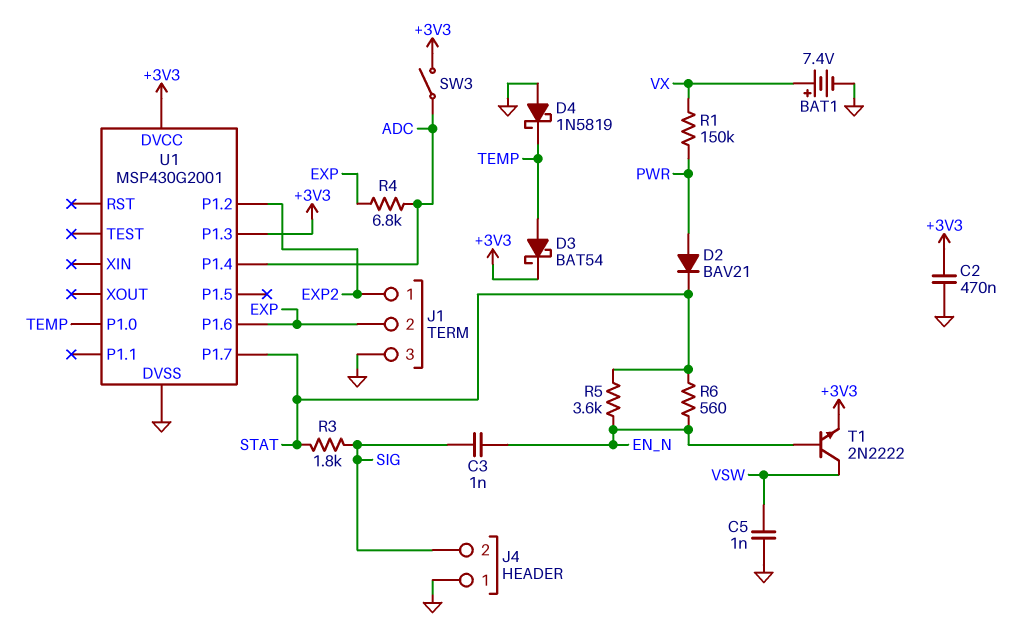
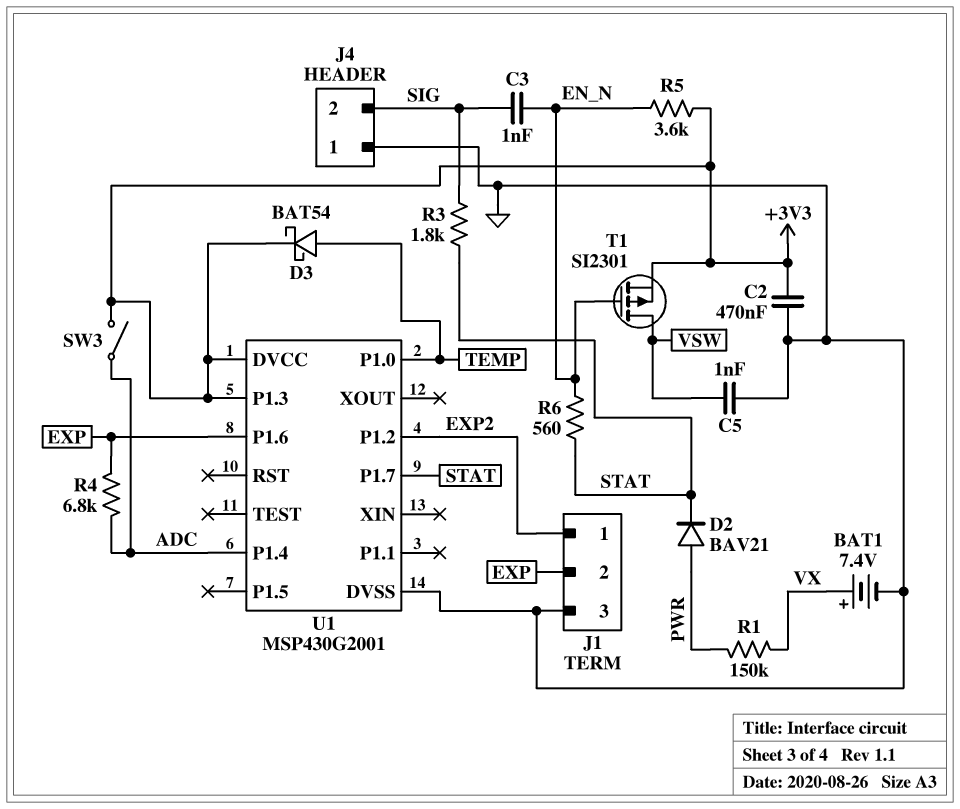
D4: schottky 1N5819 (A GND, K TEMP) -> none
R5: 3.6k (EN_N, STAT) -> 3.6k (+3V3, EN_N)
T1: NPN 2N2222 (B EN_N, C VSW, E +3V3) -> PMOS SI2301 (G EN_N, D VSW, S +3V3)

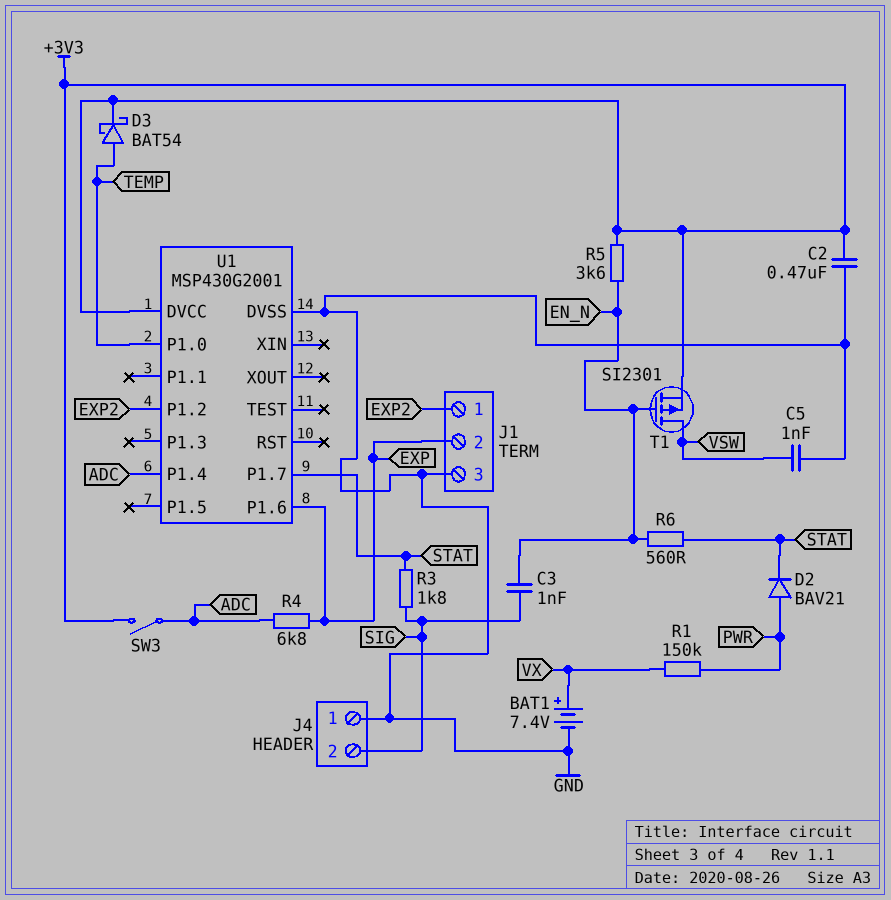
U1 pin P1.3: +3V3 -> none

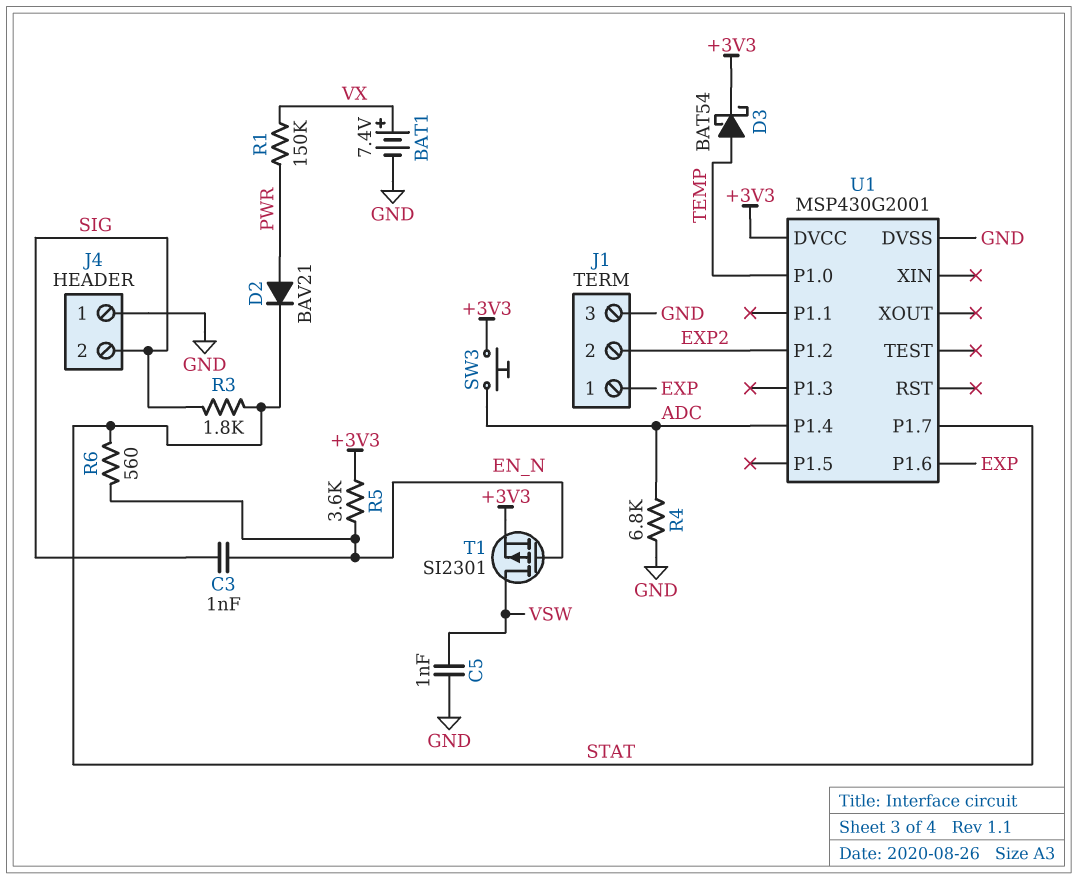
C2: 470nF (+3V3, GND) -> none
J1 pin 1: EXP2 -> EXP
J1 pin 2: EXP -> EXP2
R4: 6.8k (ADC, EXP) -> 6.8k (ADC, GND)
SW3: switch (+3V3, ADC) -> button (+3V3, ADC)

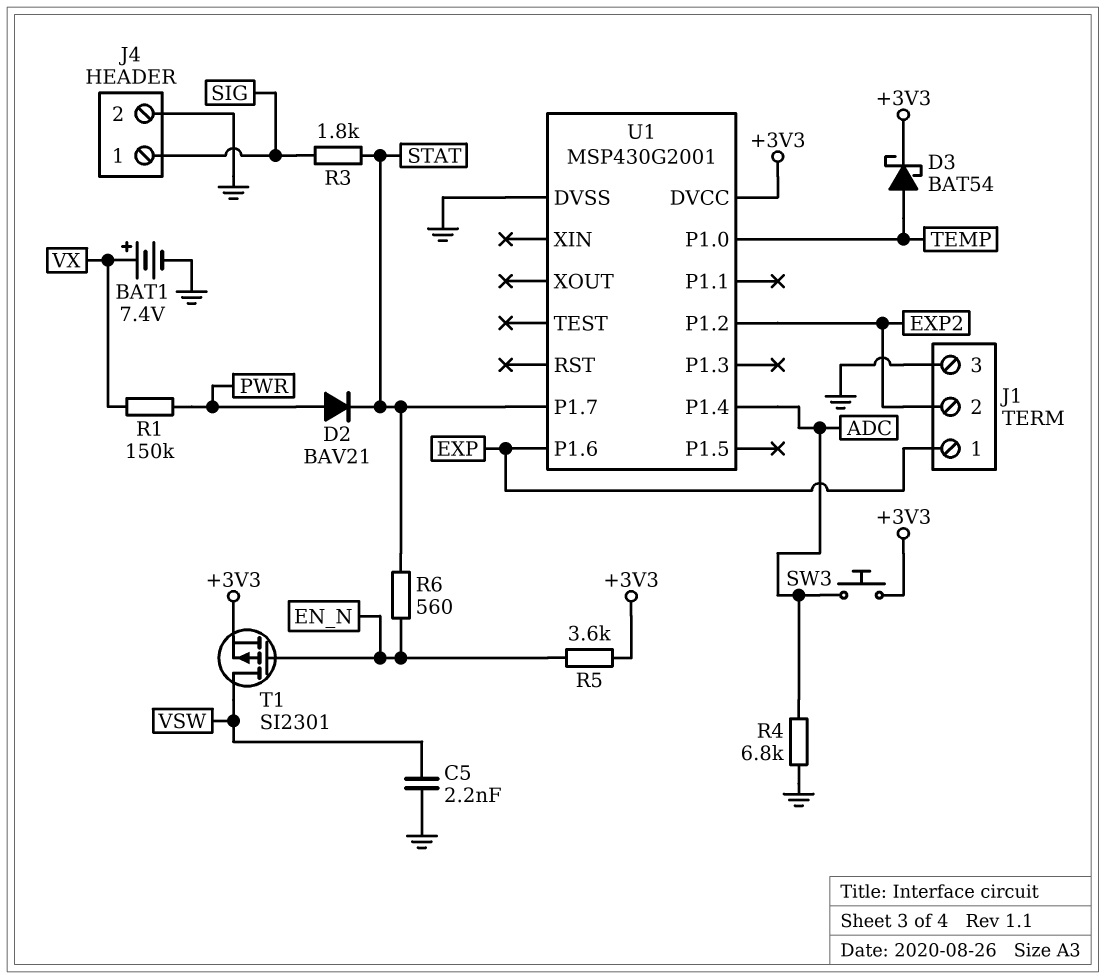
C3: 1nF (EN_N, SIG) -> none
C5: 1nF (GND, VSW) -> 2.2nF (GND, VSW)
J4 pin 1: GND -> SIG
J4 pin 2: SIG -> GND

